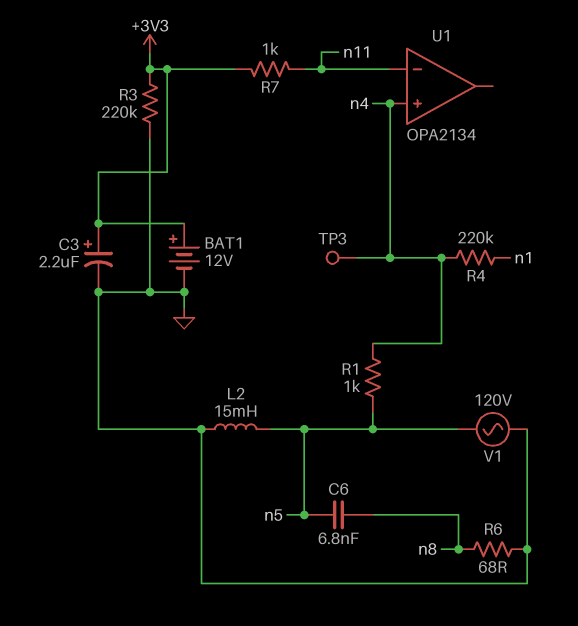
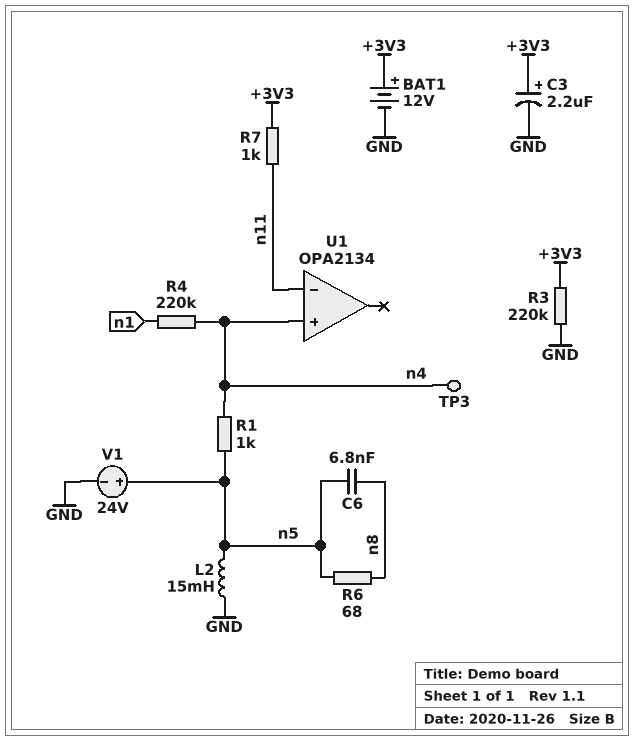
R6: 68 (GND, n8) -> 68 (n5, n8)
V1: AC 120V (GND, n5) -> 24V (plus n5, minus GND)

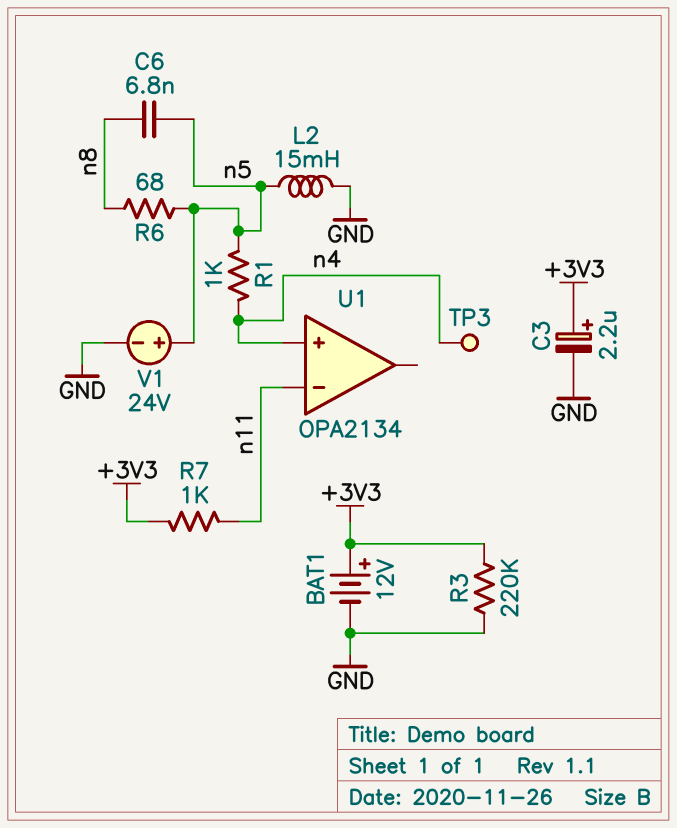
R4: 220k (n1, n4) -> none

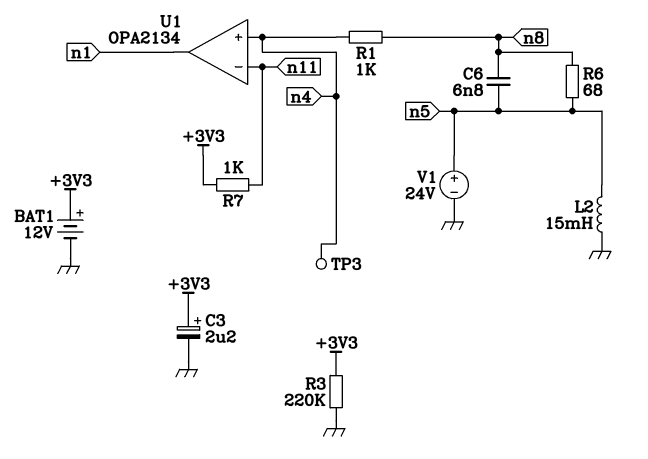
R1: 1k (n4, n5) -> 1k (n4, n8)
U1 pin out: none -> n1

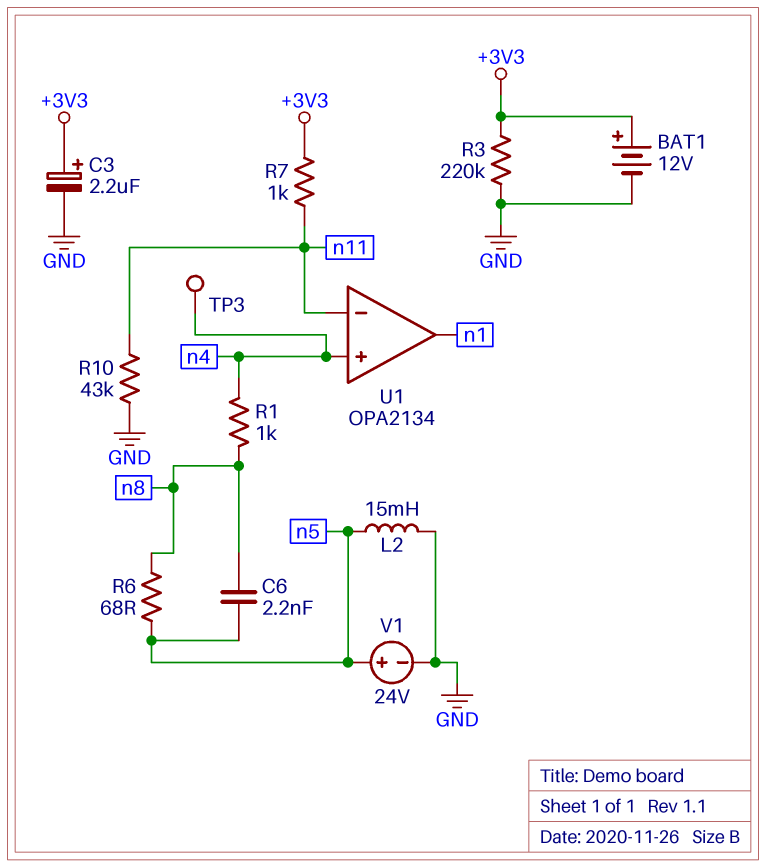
C6: 6.8nF (n5, n8) -> 2.2nF (n5, n8)
R10: none -> 43k (GND, n11)

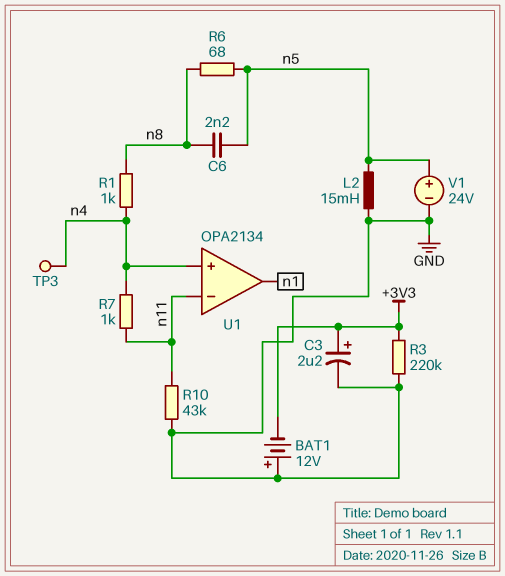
BAT1: 12V (plus +3V3, minus GND) -> 12V (plus GND, minus +3V3)
R7: 1k (+3V3, n11) -> 1k (n4, n11)

